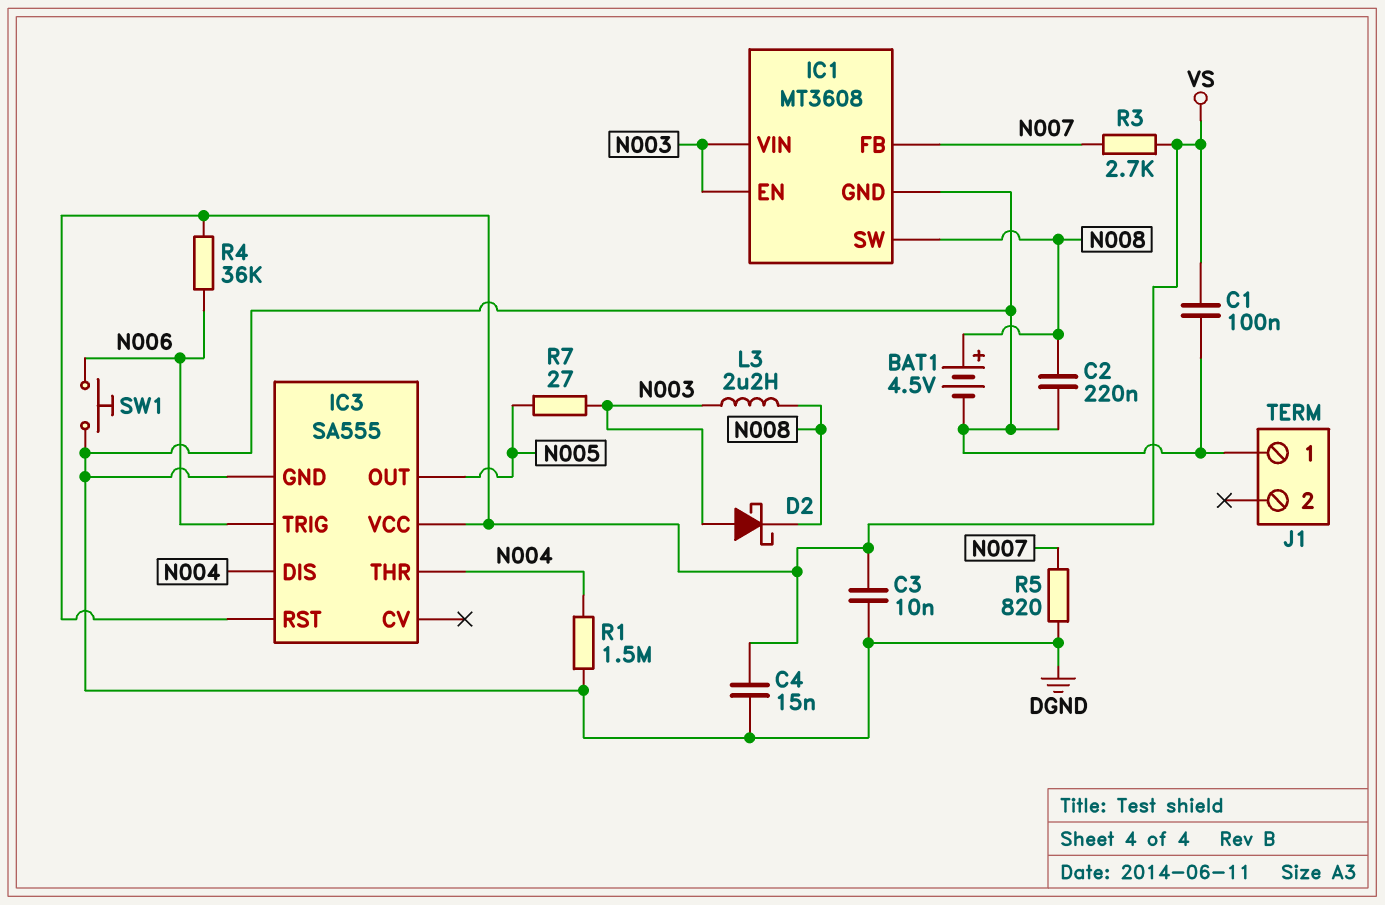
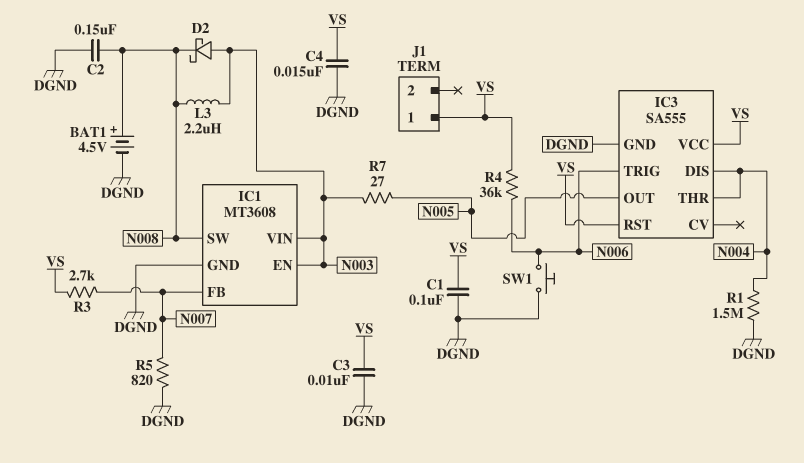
C2: 220nF (DGND, N008) -> 150nF (DGND, N008)
J1 pin 1: DGND -> VS

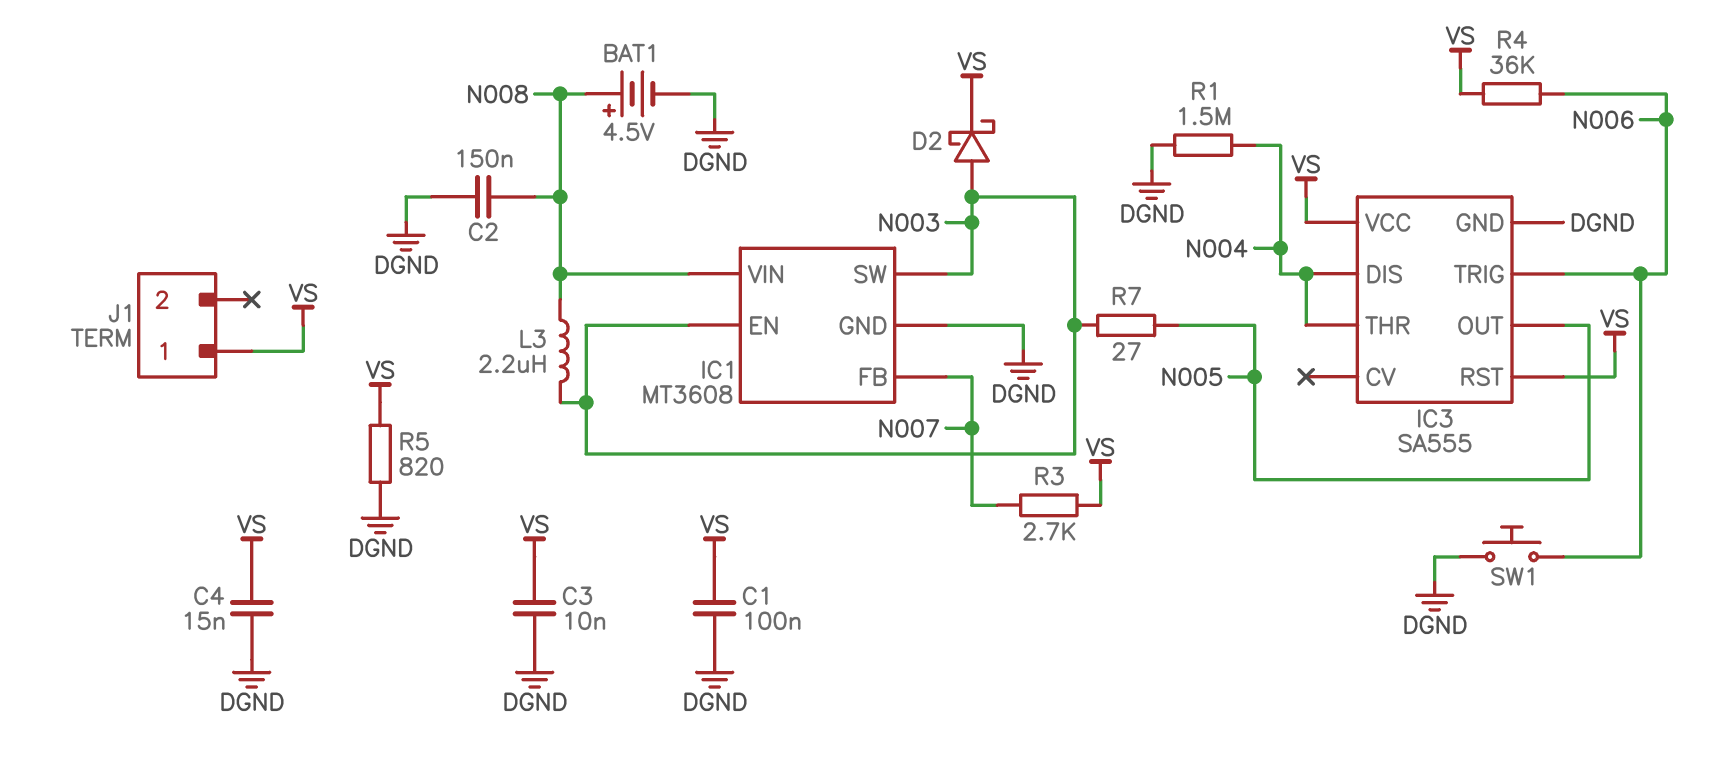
D2: schottky (A N003, K N008) -> schottky (A N003, K VS)
IC1 pin SW: N008 -> N003
IC1 pin VIN: N003 -> N008
R5: 820 (DGND, N007) -> 820 (DGND, VS)

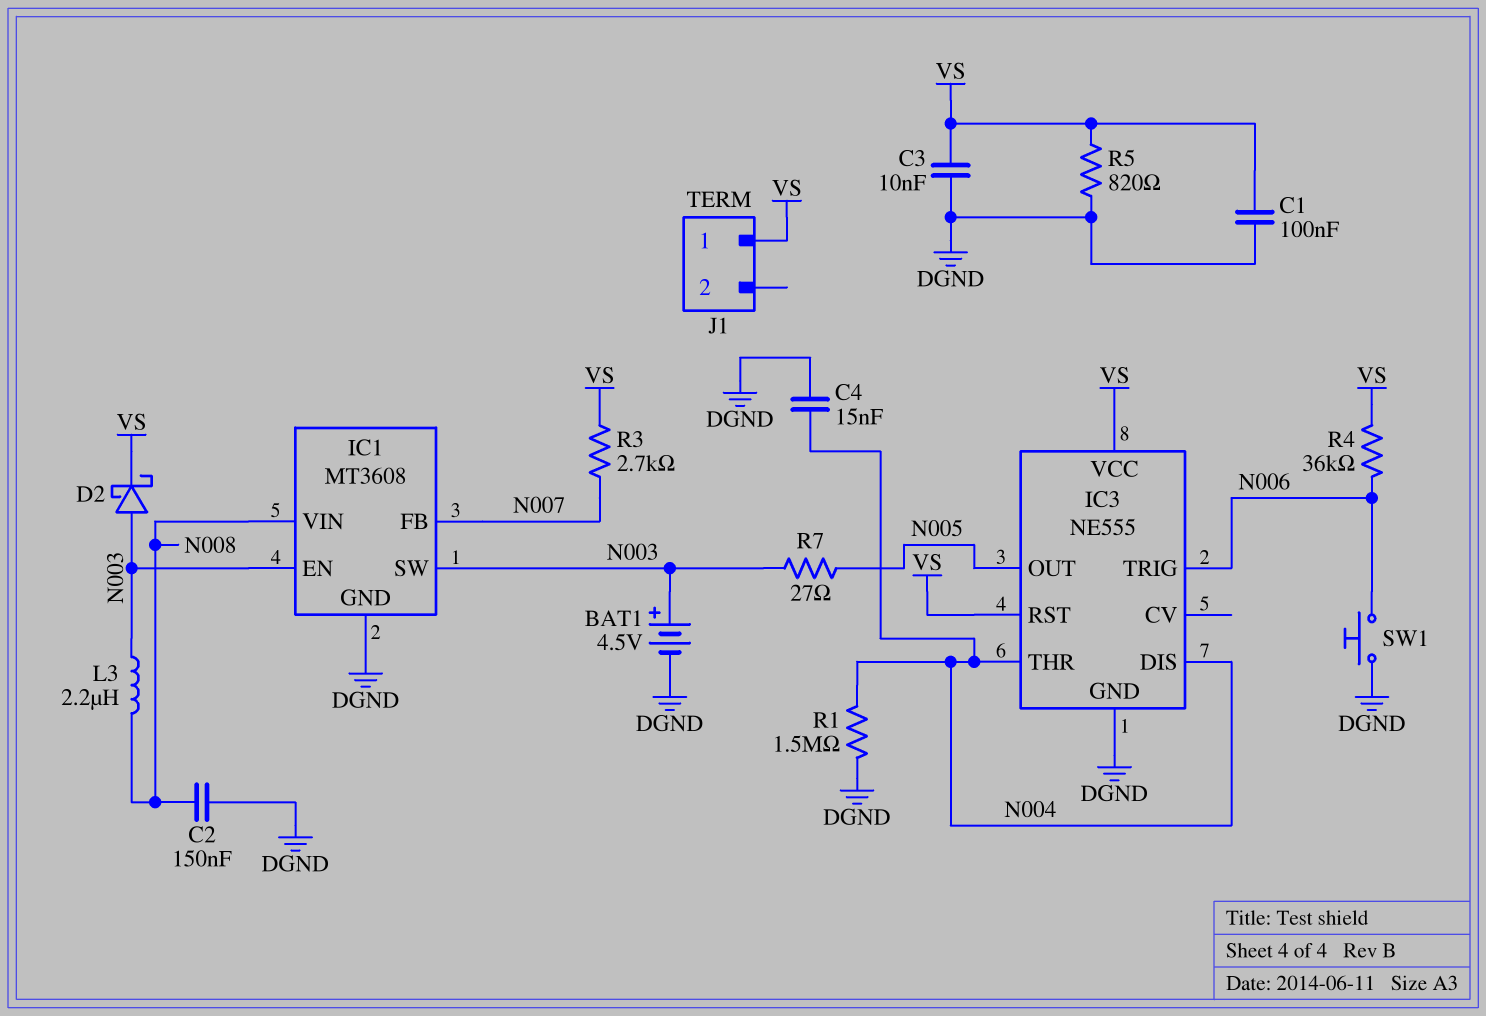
BAT1: 4.5V (plus N008, minus DGND) -> 4.5V (plus N003, minus DGND)
C4: 15nF (DGND, VS) -> 15nF (DGND, N004)
IC3: SA555 -> NE555

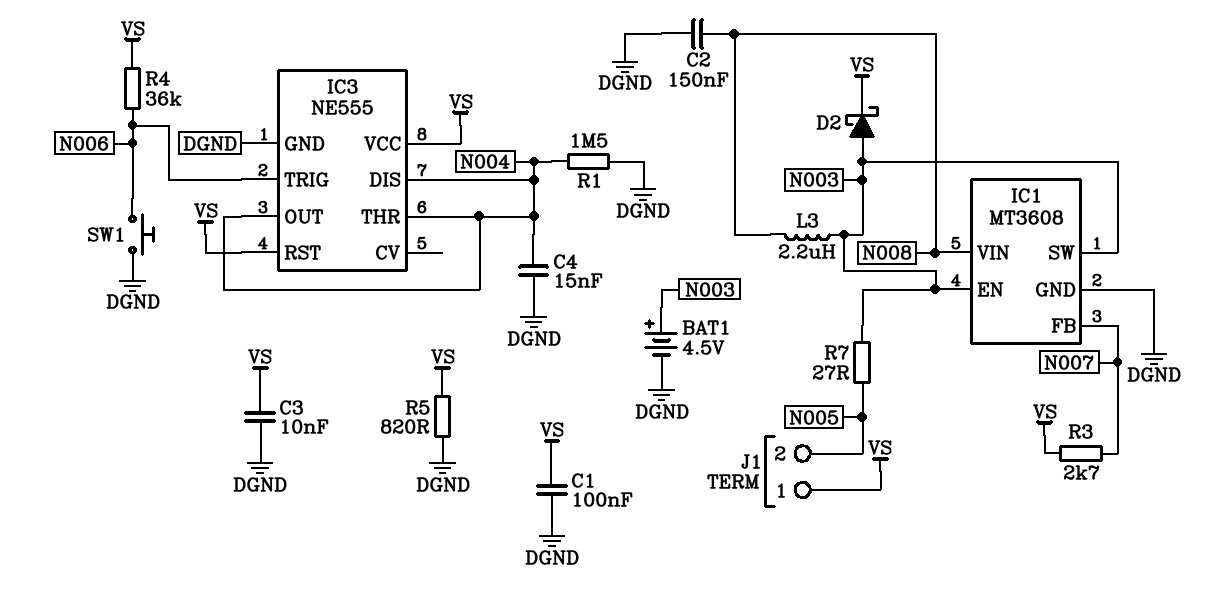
IC3 pin OUT: N005 -> N004
J1 pin 2: none -> N005

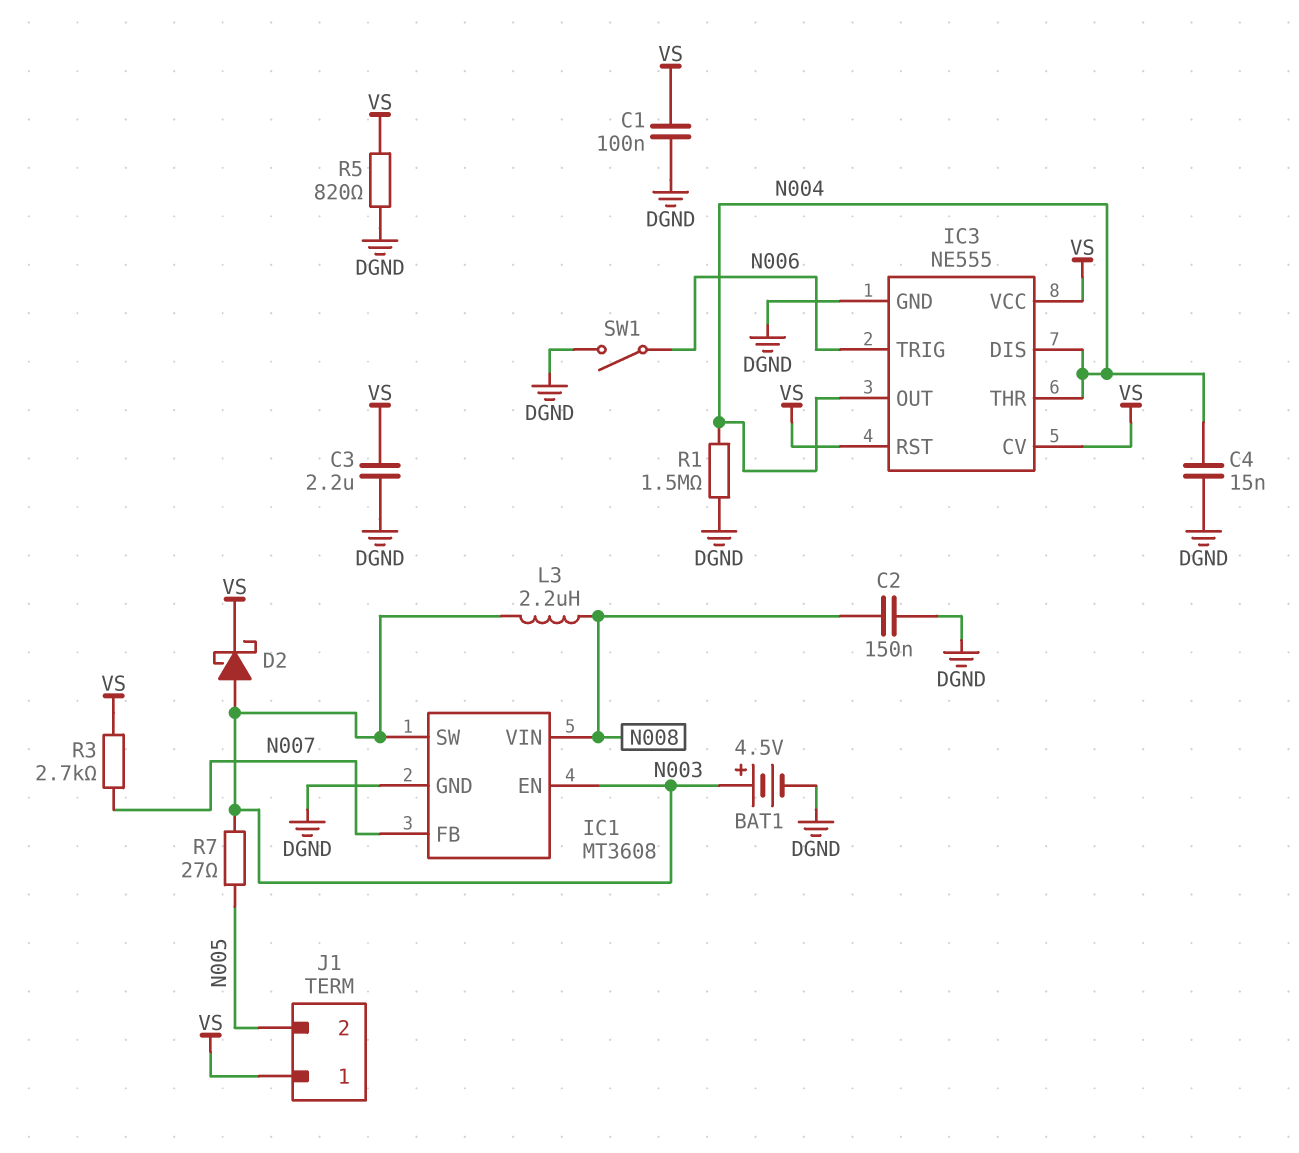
C3: 10nF (DGND, VS) -> 2.2uF (DGND, VS)
IC3 pin CV: none -> VS
R4: 36k (N006, VS) -> none
SW1: button (DGND, N006) -> switch (DGND, N006)

